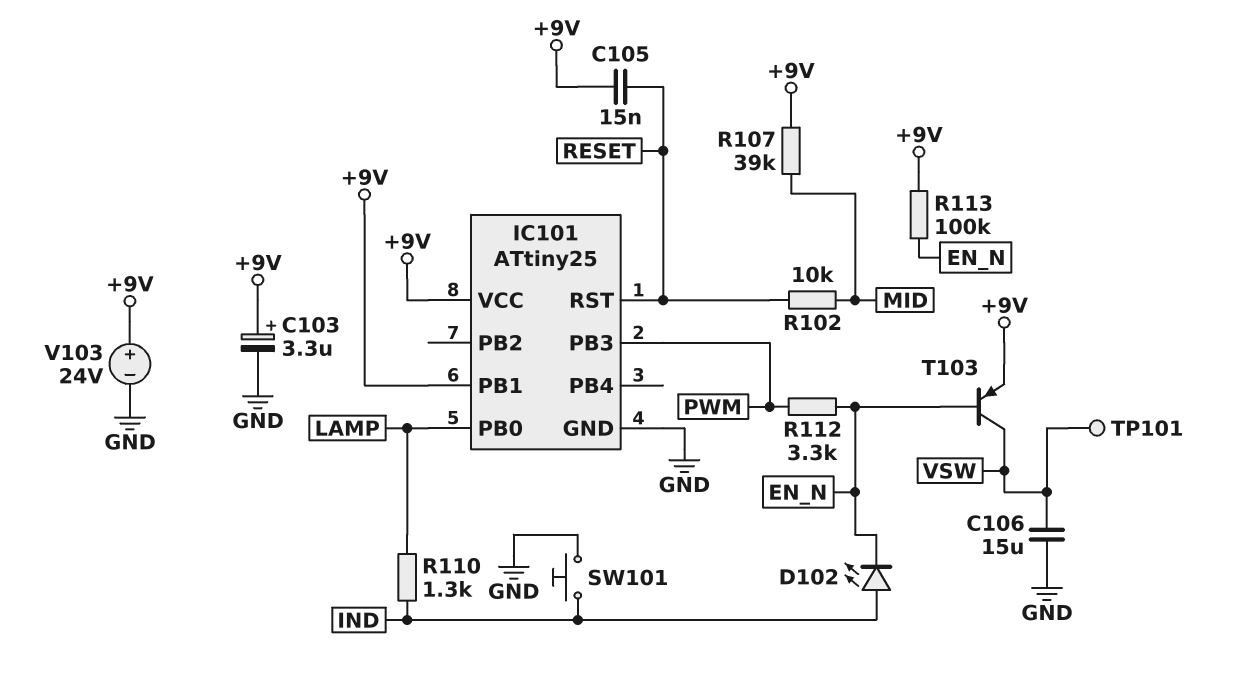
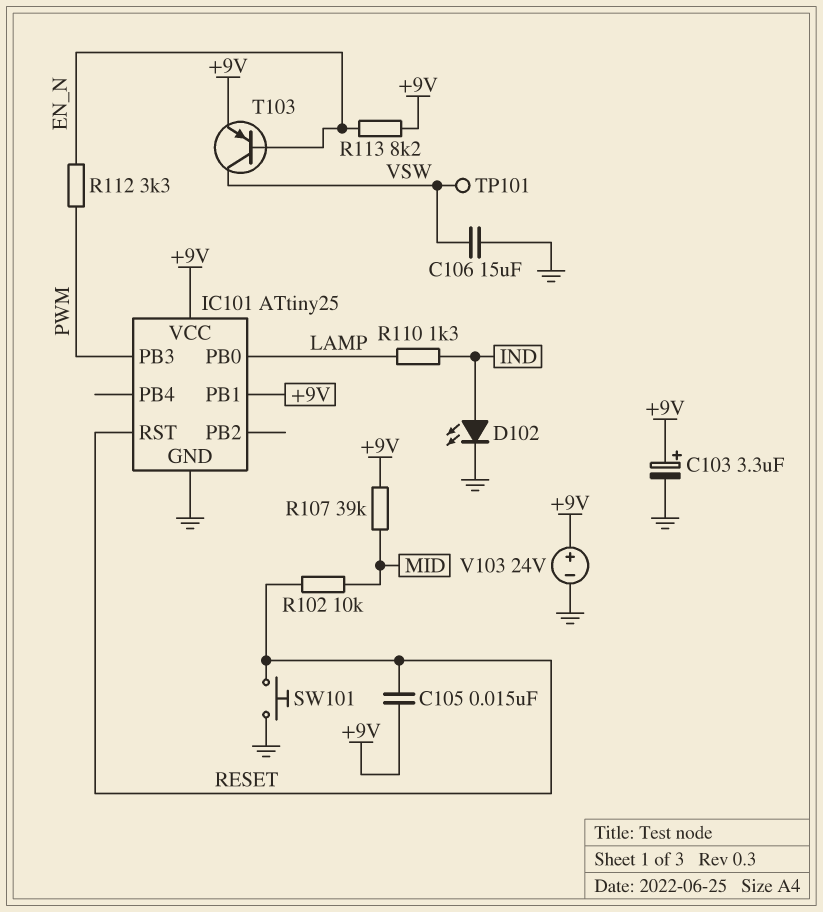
D102: LED (A IND, K EN_N) -> LED (A IND, K GND)
R113: 100k (+9V, EN_N) -> 8.2k (+9V, EN_N)
SW101: button (GND, IND) -> button (GND, RESET)

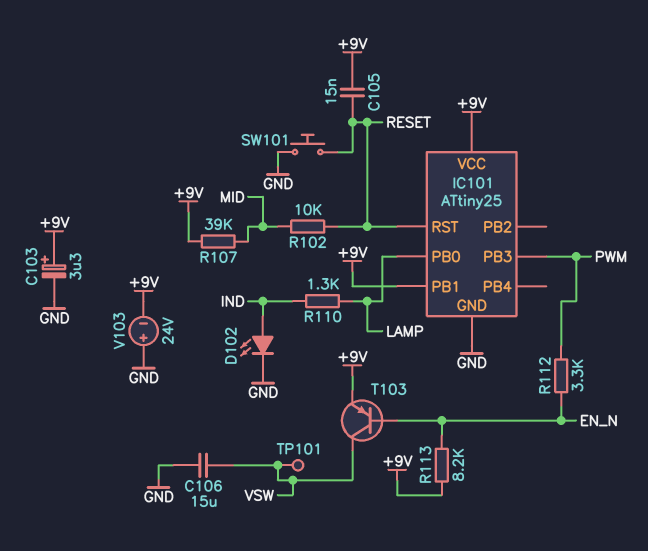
V103: 24V (plus +9V, minus GND) -> 24V (plus GND, minus +9V)

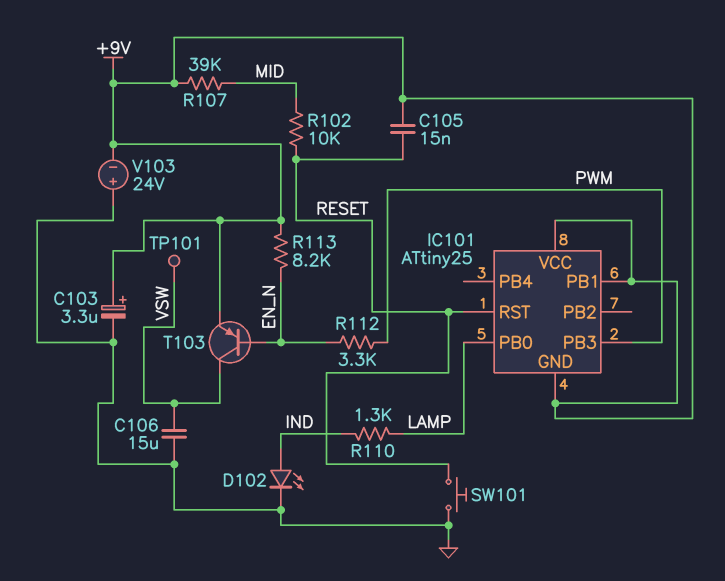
IC101 pin GND: GND -> +9V

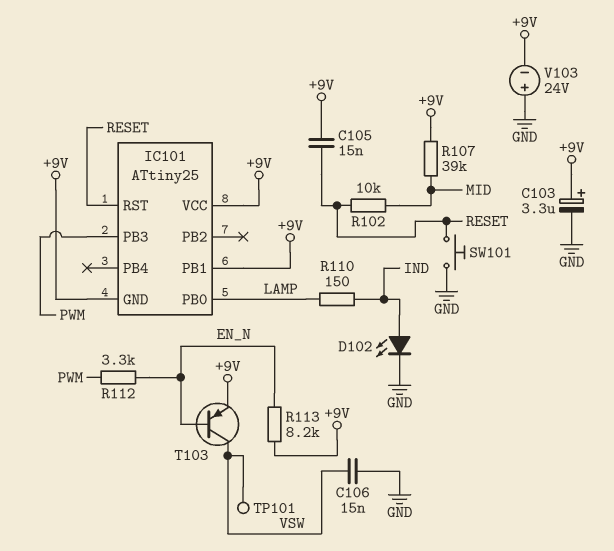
C106: 15uF (GND, VSW) -> 15nF (GND, VSW)
R110: 1.3k (IND, LAMP) -> 150 (IND, LAMP)

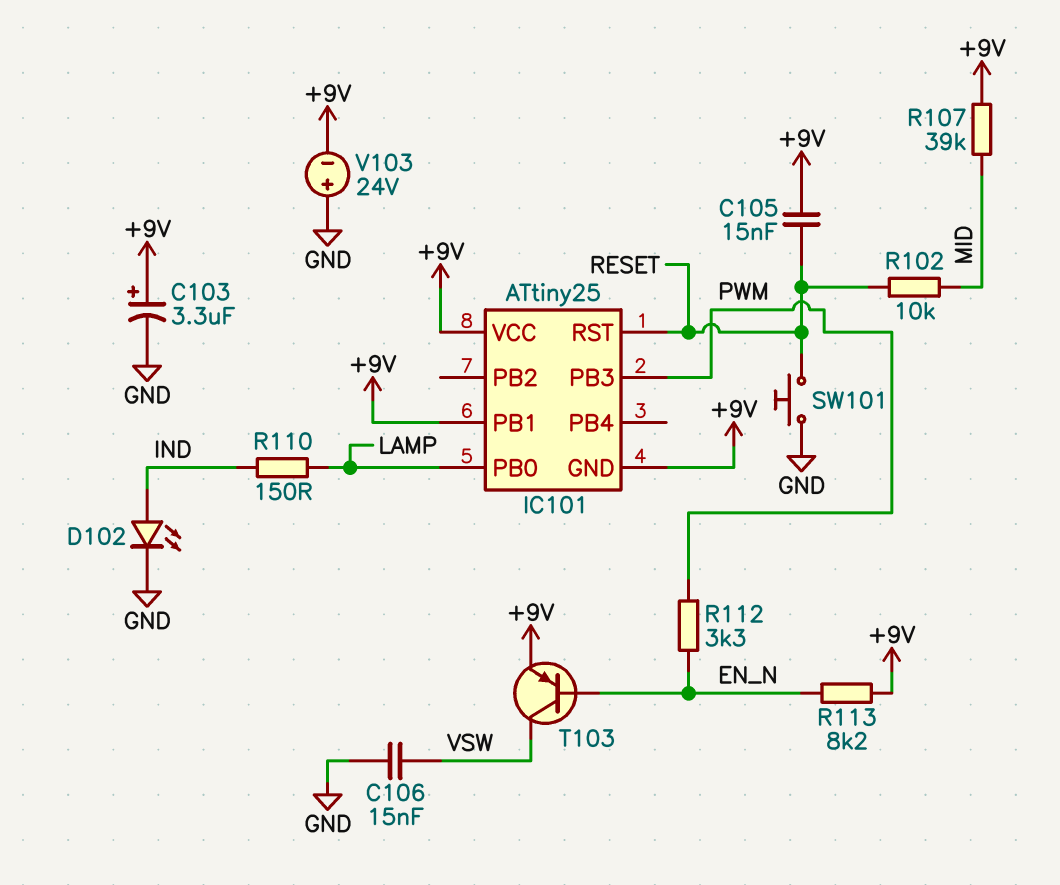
TP101: test point (VSW) -> none

